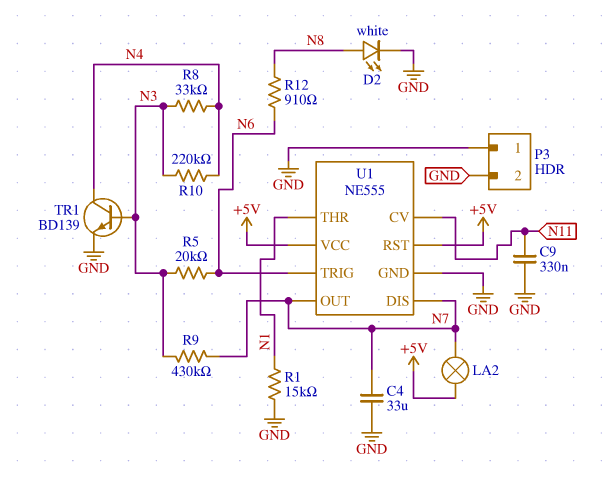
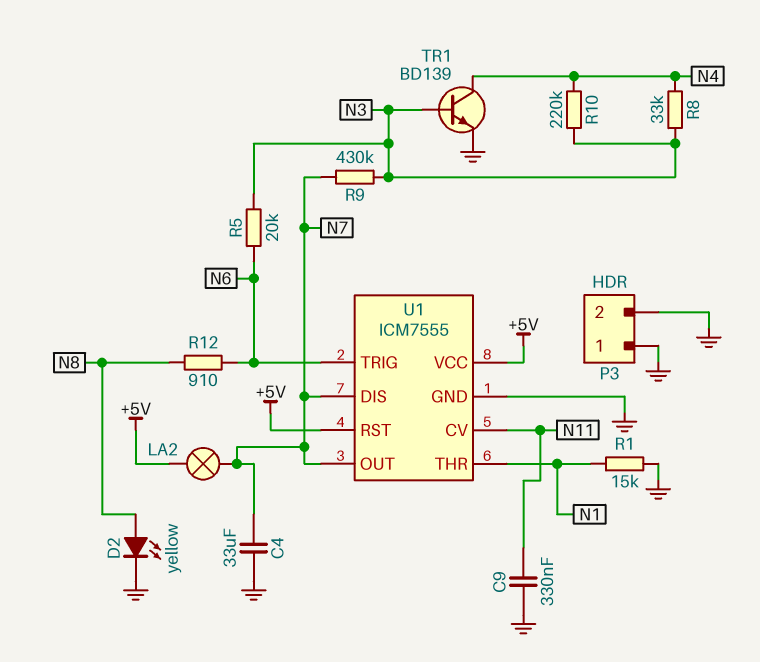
D2: LED white (A N8, K GND) -> LED yellow (A N8, K GND)
U1: NE555 -> ICM7555

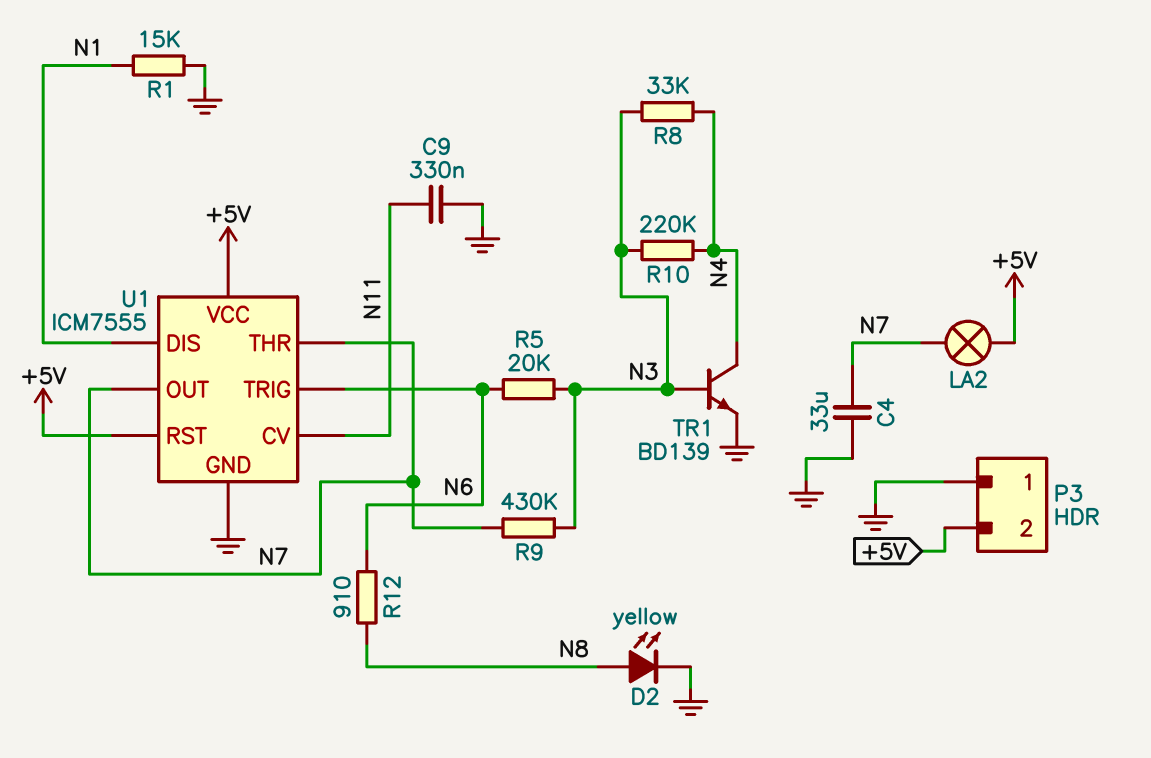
P3 pin 2: GND -> +5V
U1 pin DIS: N7 -> N1
U1 pin THR: N1 -> N7

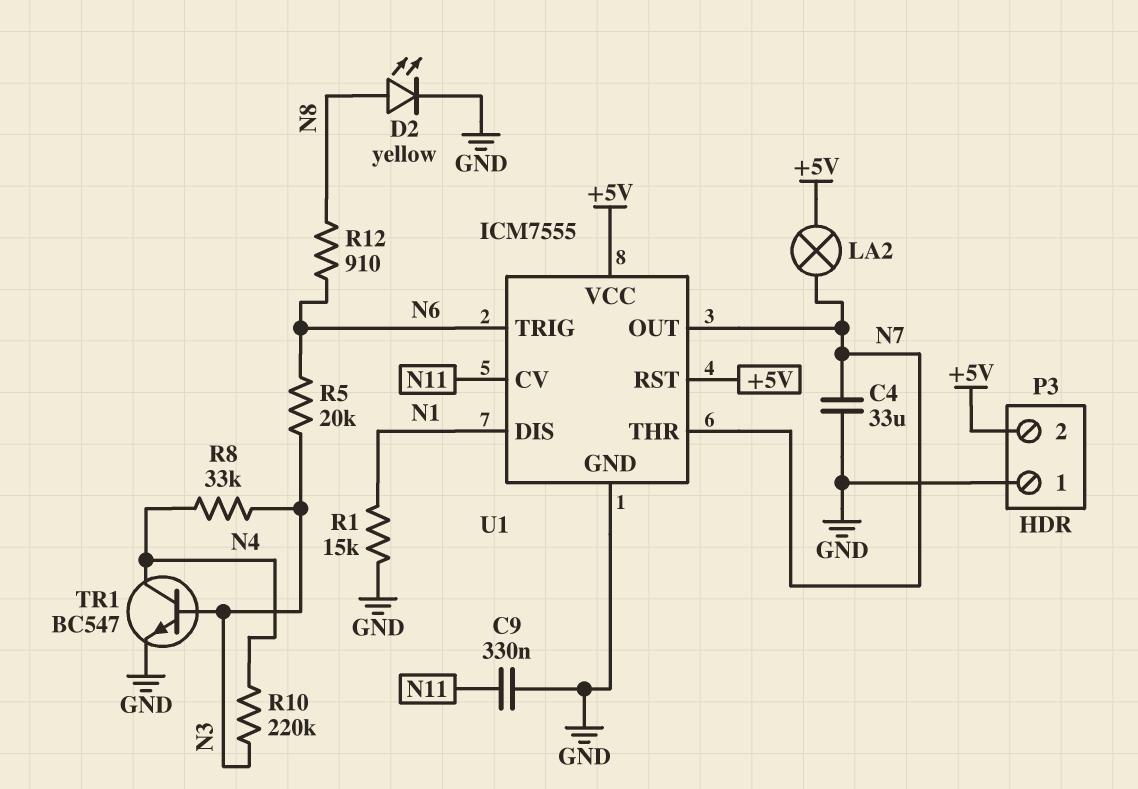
R9: 430k (N3, N7) -> none
TR1: NPN BD139 (B N3, C N4, E GND) -> NPN BC547 (B N3, C N4, E GND)

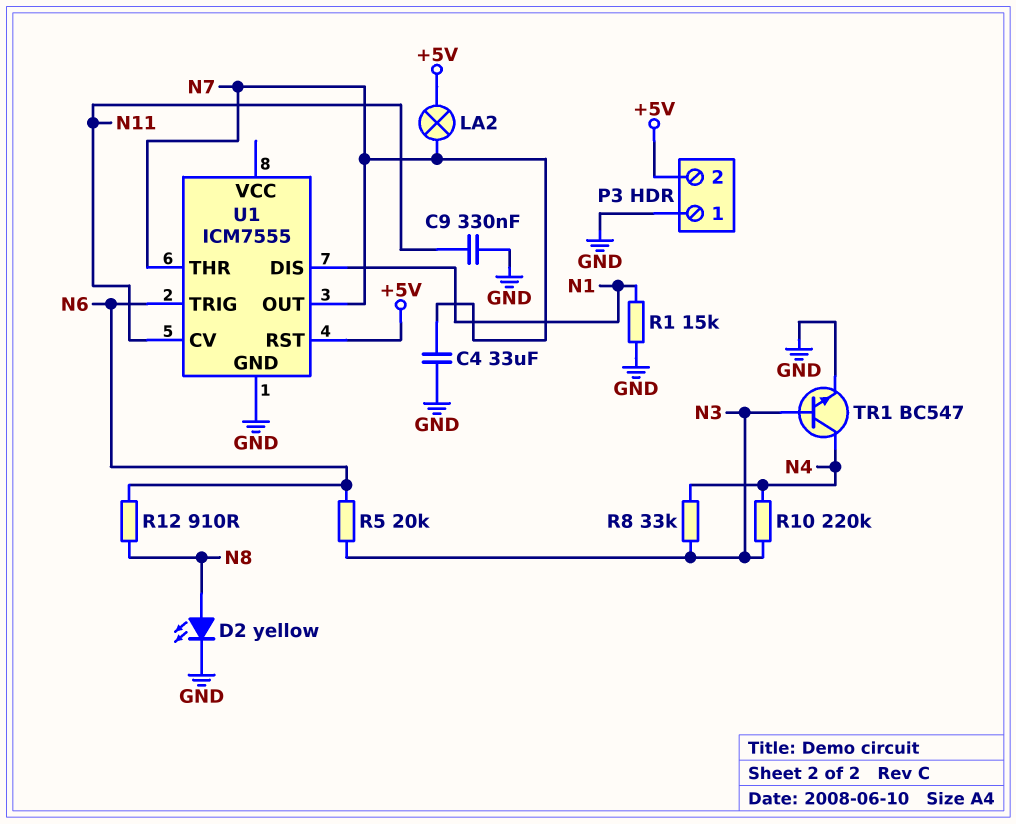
U1 pin VCC: +5V -> none

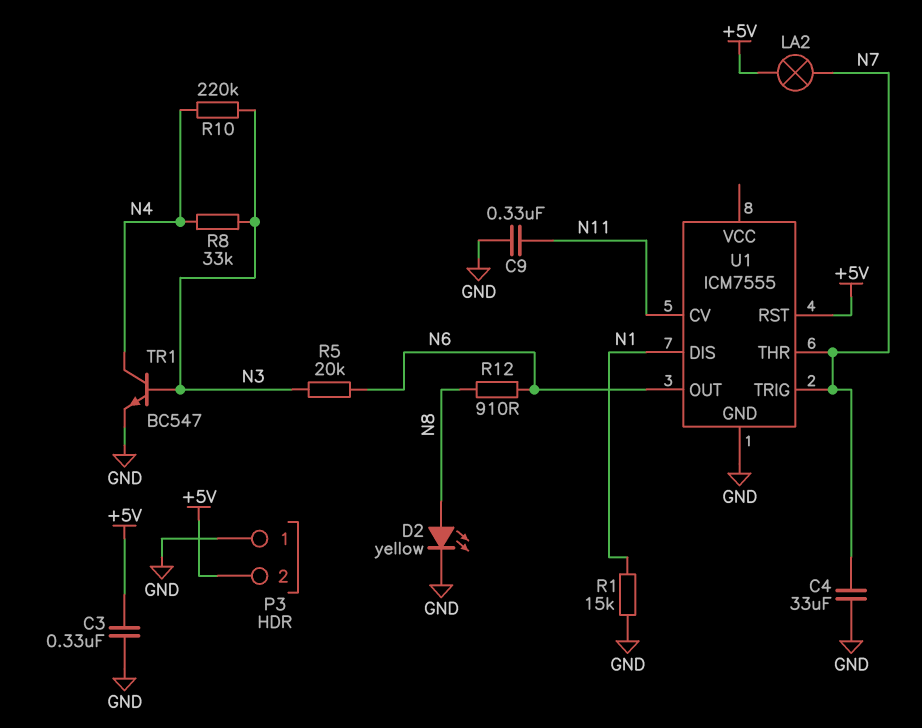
C3: none -> 330nF (+5V, GND)
U1 pin OUT: N7 -> N6
U1 pin TRIG: N6 -> N7

